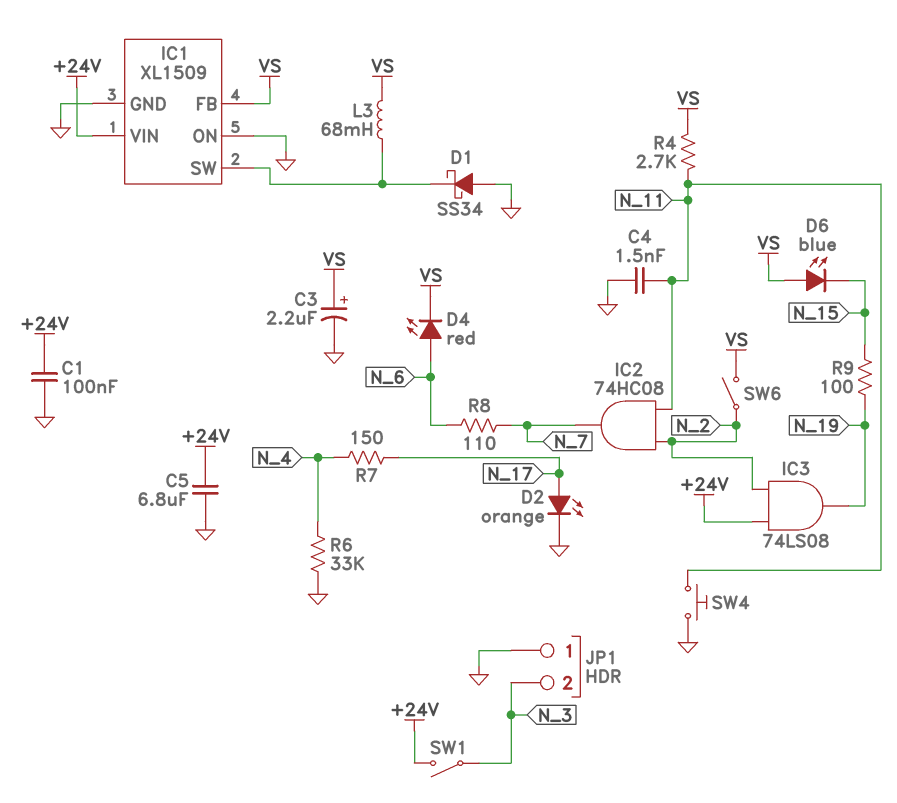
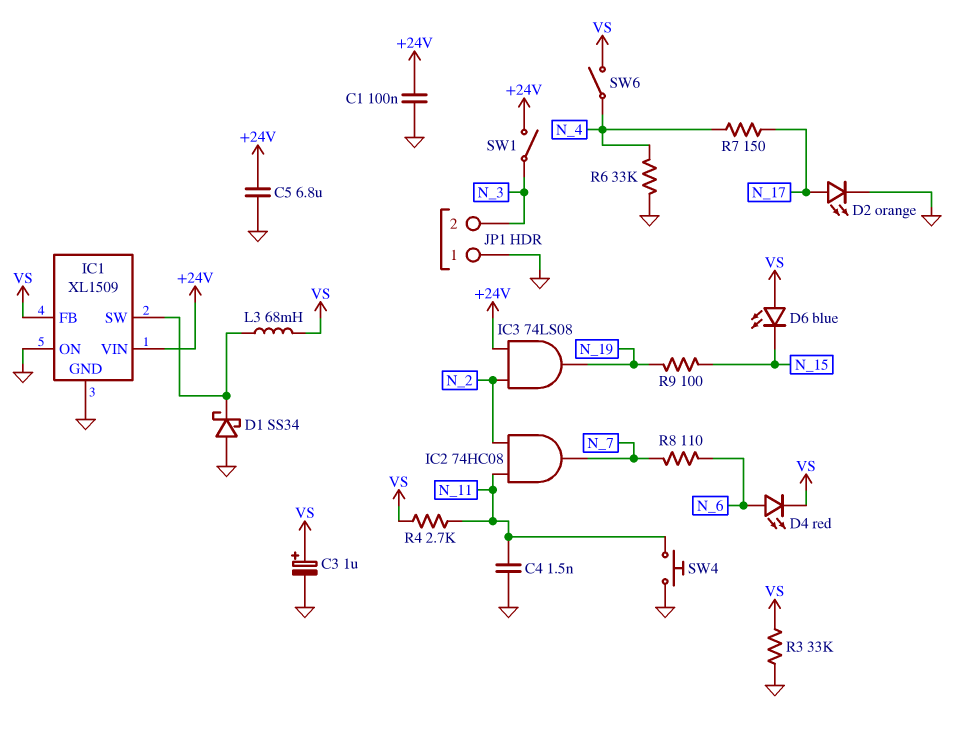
C3: 2.2uF (plus VS, minus GND) -> 1uF (plus VS, minus GND)
R3: none -> 33k (GND, VS)
SW6: switch (N_2, VS) -> switch (N_4, VS)

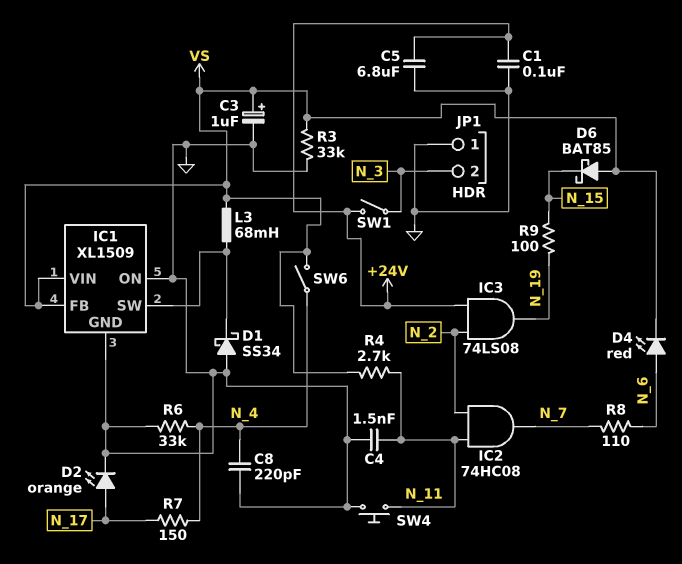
C8: none -> 220pF (GND, N_4)
D6: LED blue (A VS, K N_15) -> schottky BAT85 (A VS, K N_15)
IC1 pin VIN: +24V -> VS

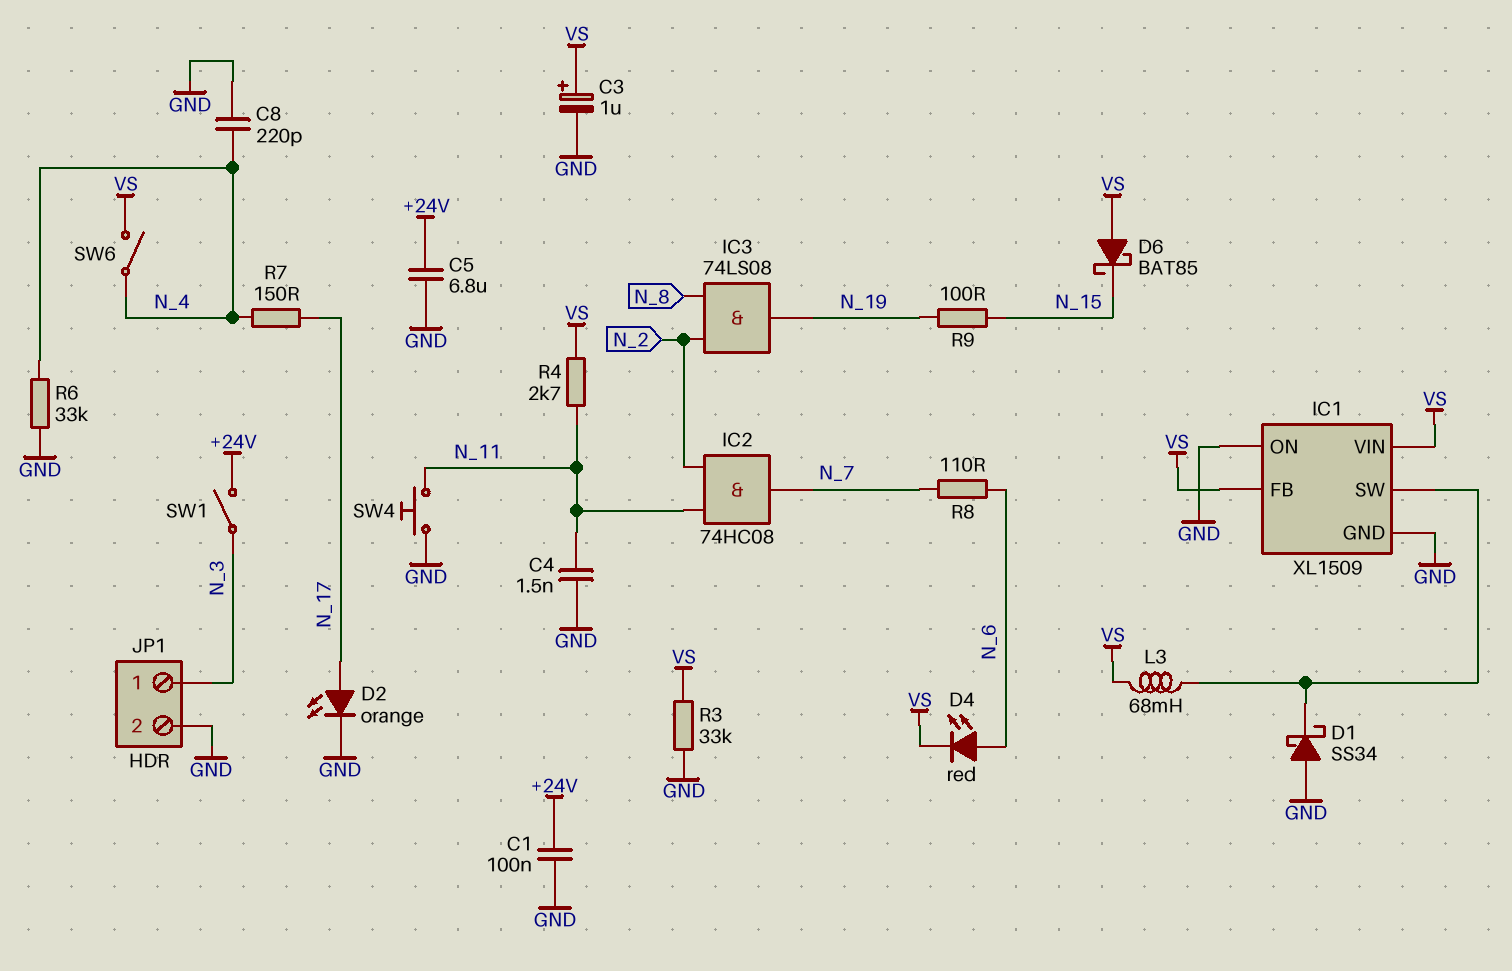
IC3: AND 74LS08 (in +24V, in N_2, out N_19) -> AND 74LS08 (in N_2, in N_8, out N_19)
JP1 pin 1: GND -> N_3
JP1 pin 2: N_3 -> GND

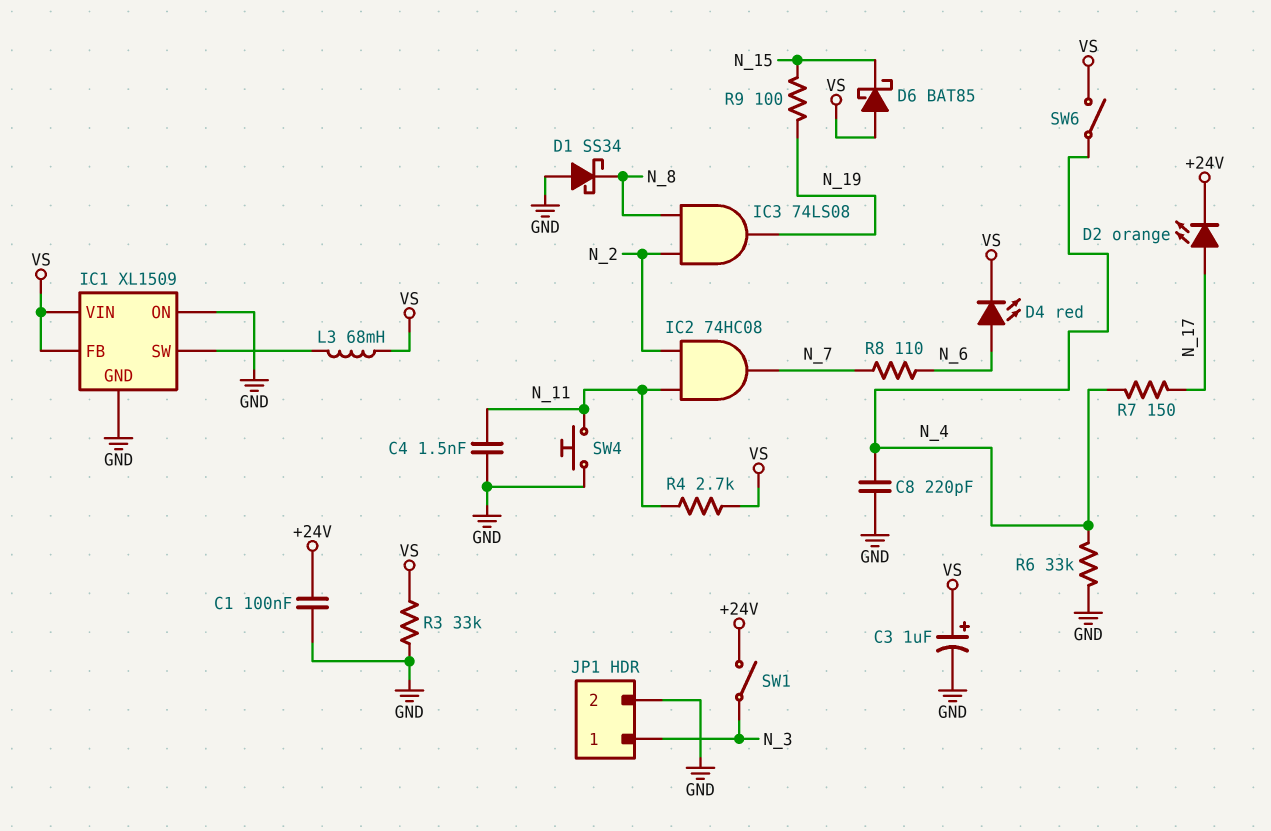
C5: 6.8uF (+24V, GND) -> none
D1: schottky SS34 (A GND, K IC1/SW) -> schottky SS34 (A GND, K N_8)
D2: LED orange (A N_17, K GND) -> LED orange (A N_17, K +24V)

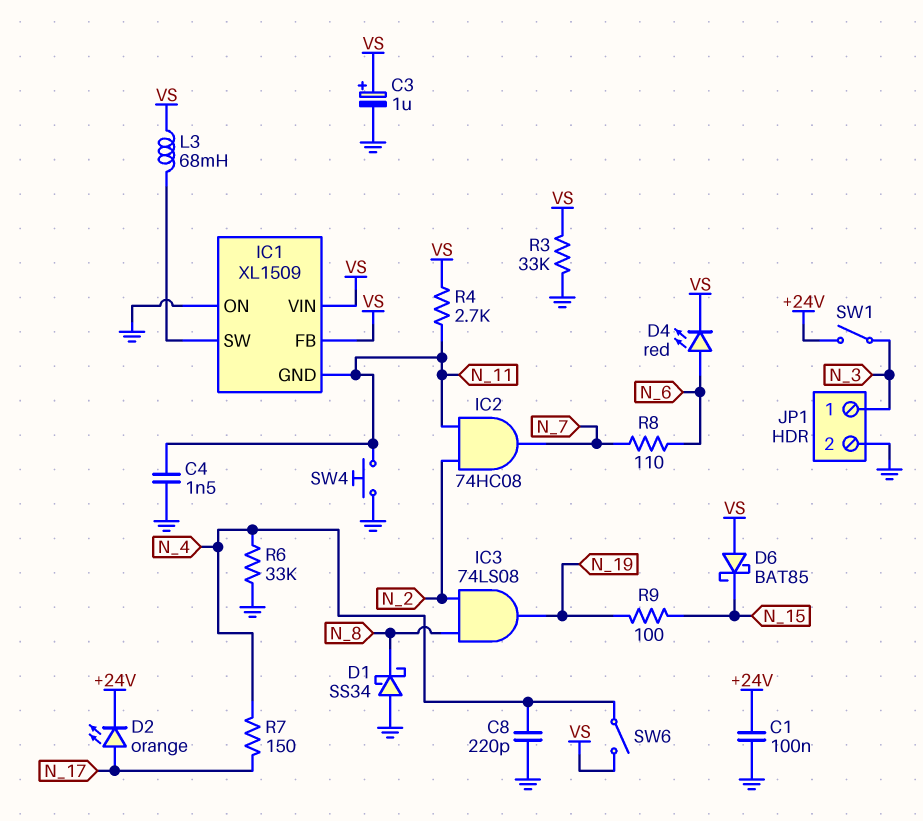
IC1 pin GND: GND -> N_11

